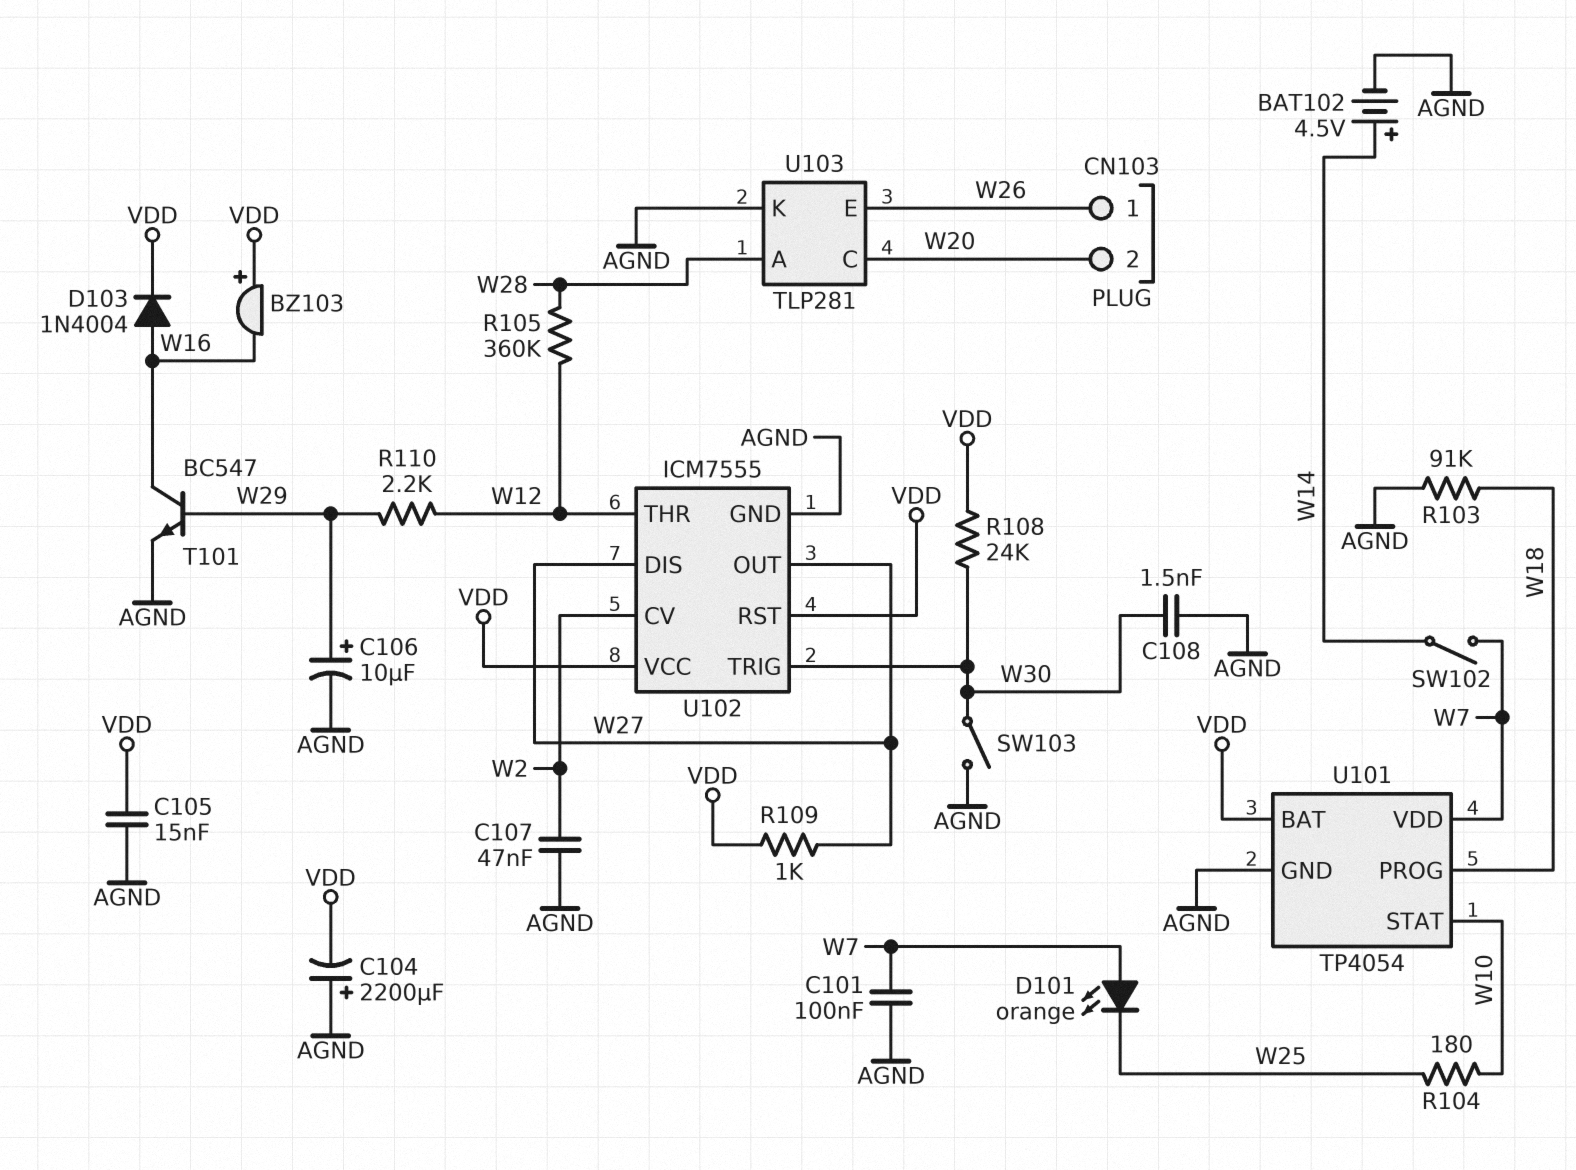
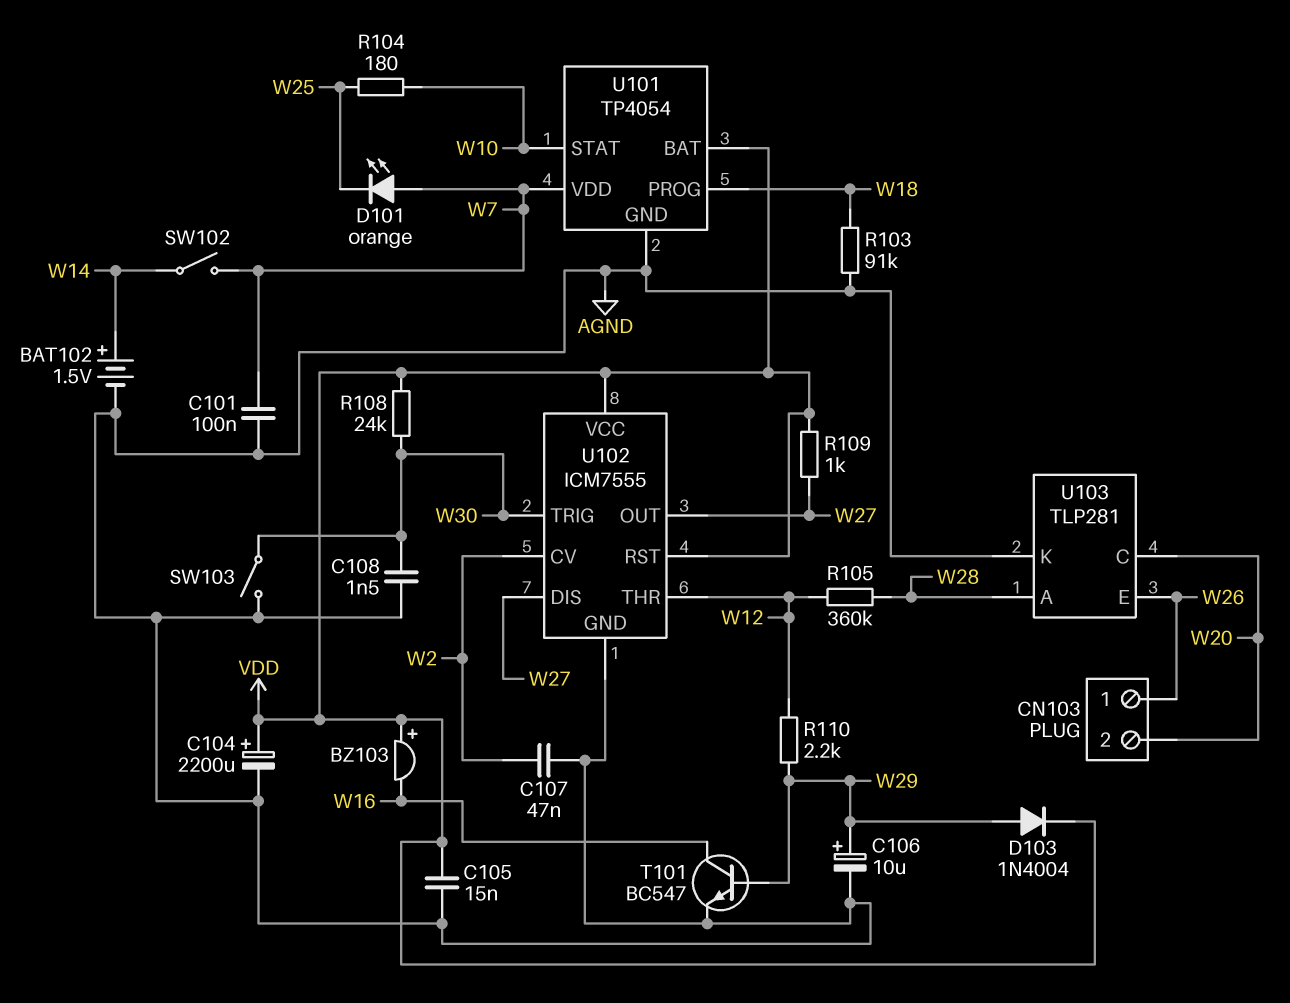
BAT102: 4.5V (plus W14, minus AGND) -> 1.5V (plus W14, minus AGND)
C104: 2200uF (plus AGND, minus VDD) -> 2200uF (plus VDD, minus AGND)
D103: diode 1N4004 (A W16, K VDD) -> diode 1N4004 (A W29, K VDD)

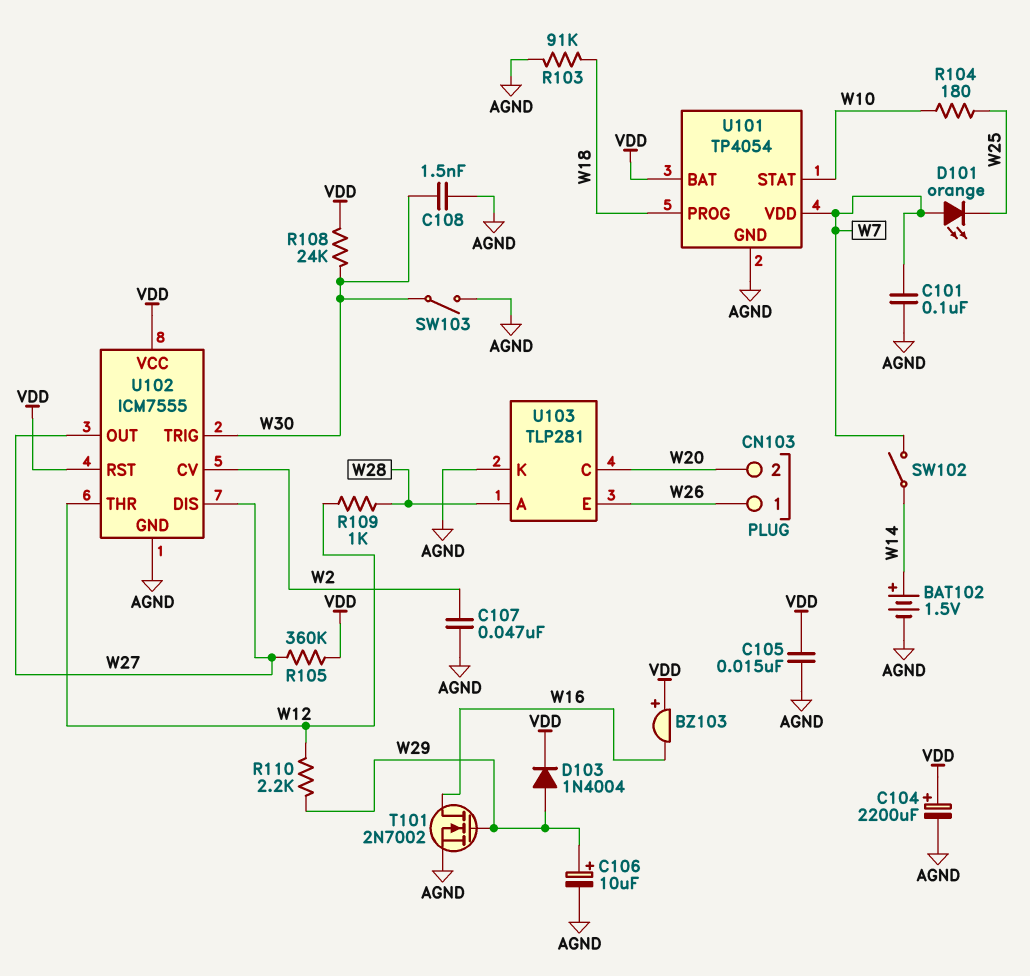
R105: 360k (W12, W28) -> 360k (VDD, W27)
R109: 1k (VDD, W27) -> 1k (W12, W28)
T101: NPN BC547 (B W29, C W16, E AGND) -> NMOS 2N7002 (G W29, D W16, S AGND)

